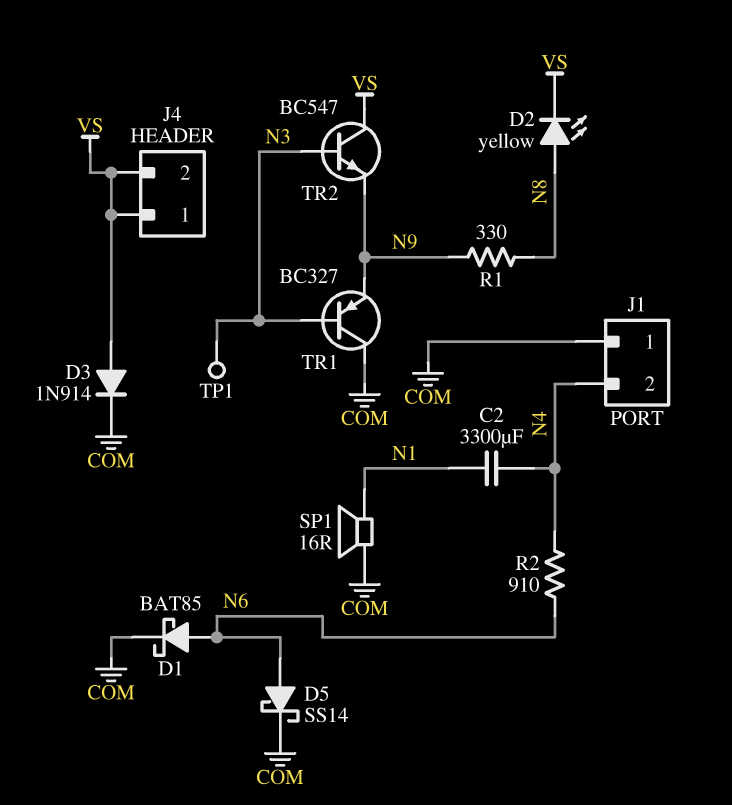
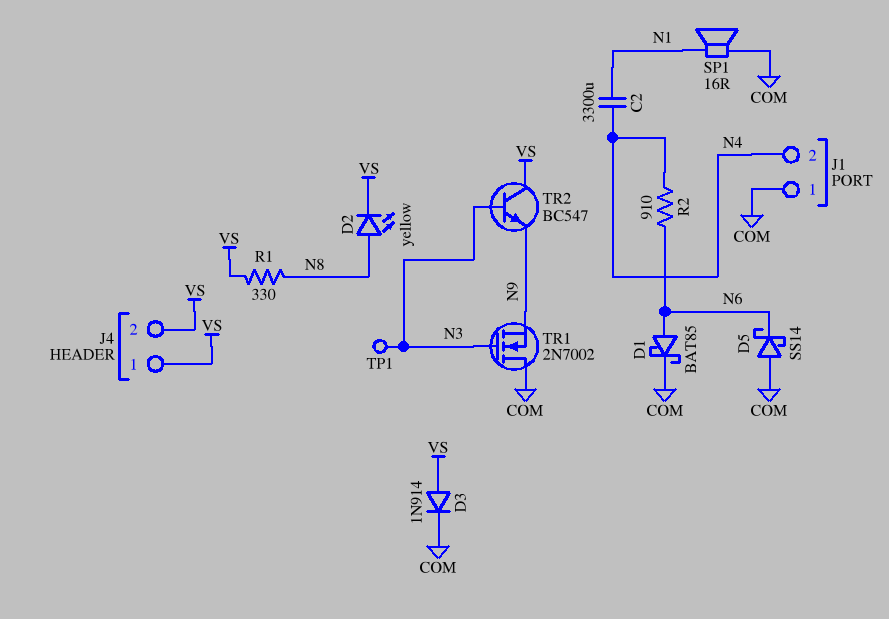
D5: schottky SS14 (A N6, K COM) -> schottky SS14 (A COM, K N6)
R1: 330 (N8, N9) -> 330 (N8, VS)
TR1: PNP BC327 (B N3, C COM, E N9) -> NMOS 2N7002 (G N3, D COM, S N9)

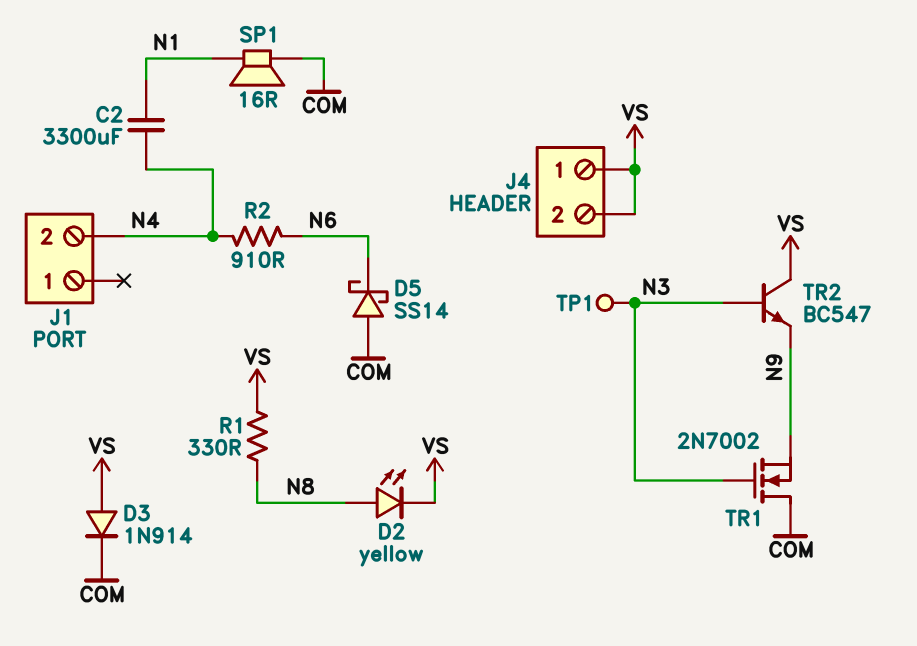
D1: schottky BAT85 (A N6, K COM) -> none
J1 pin 1: COM -> none

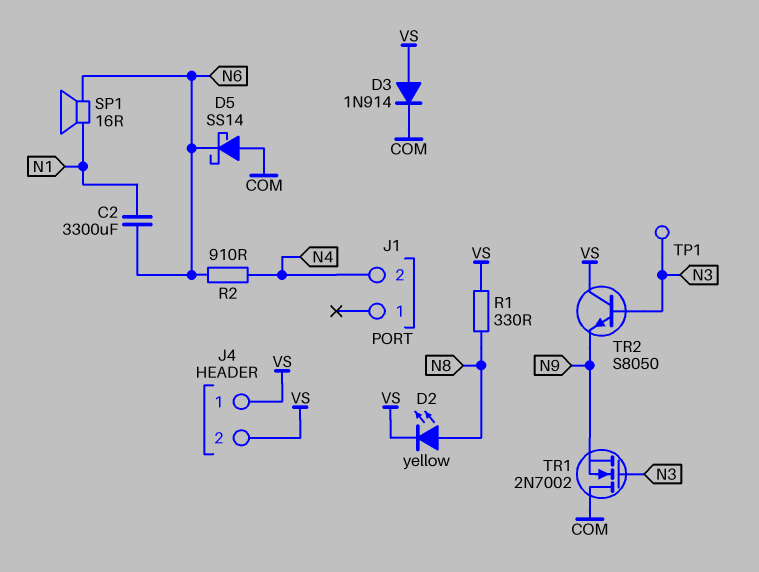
C2: 3300uF (N1, N4) -> 3300uF (N1, N6)
SP1: speaker 16R (COM, N1) -> speaker 16R (N1, N6)
TR2: NPN BC547 (B N3, C VS, E N9) -> NPN S8050 (B N3, C VS, E N9)

